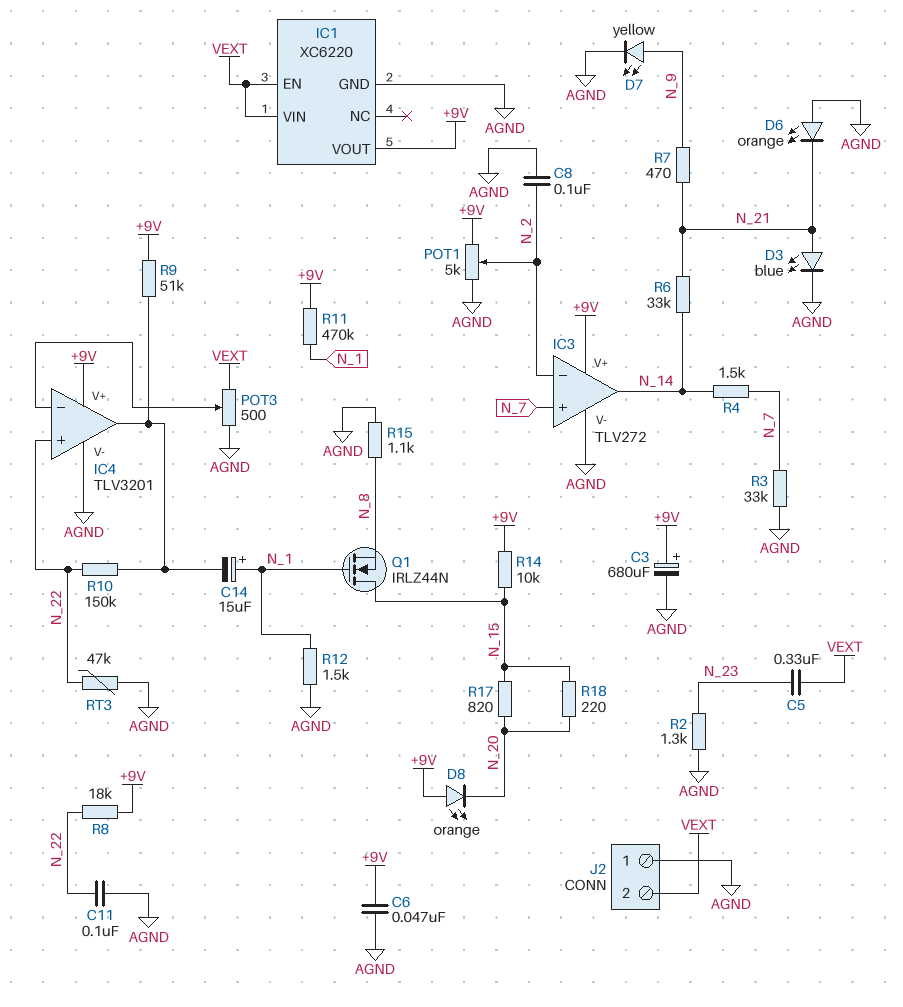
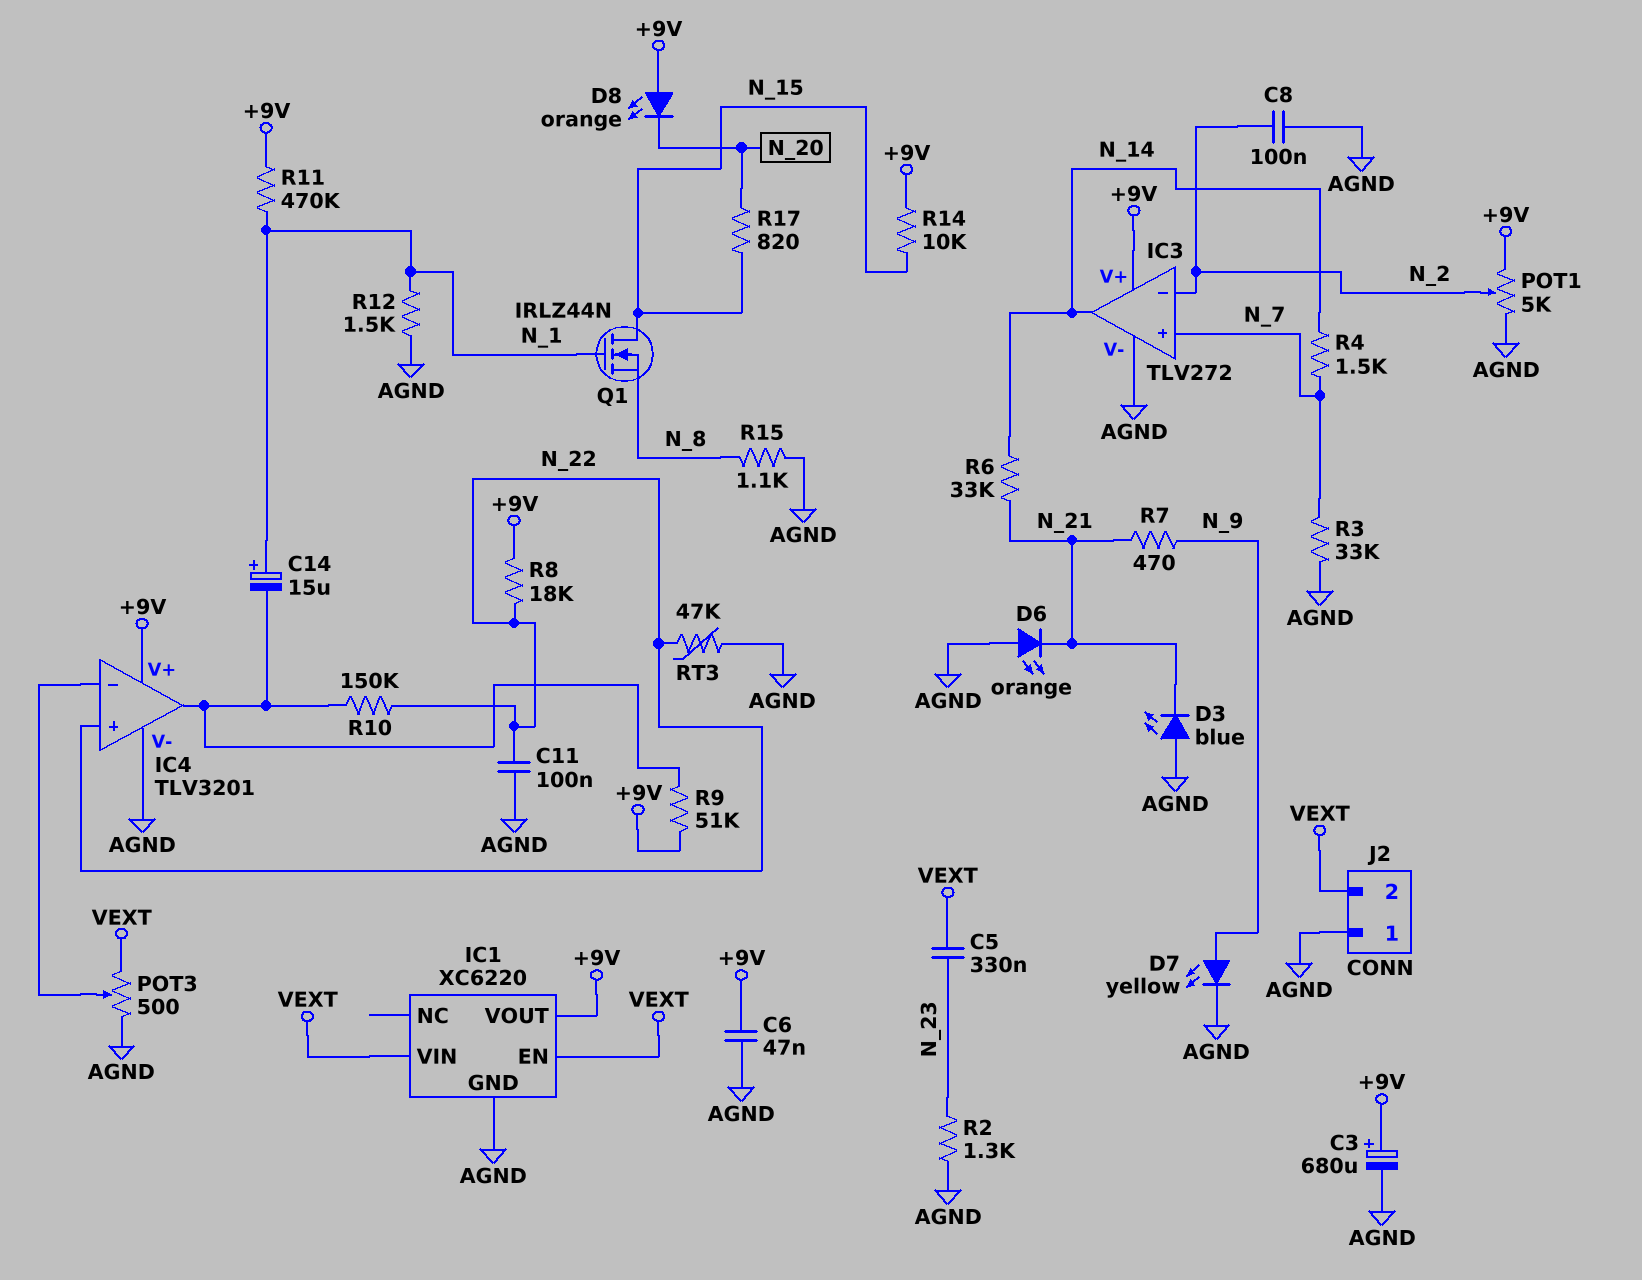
D3: LED blue (A N_21, K AGND) -> LED blue (A AGND, K N_21)
R18: 220 (N_15, N_20) -> none

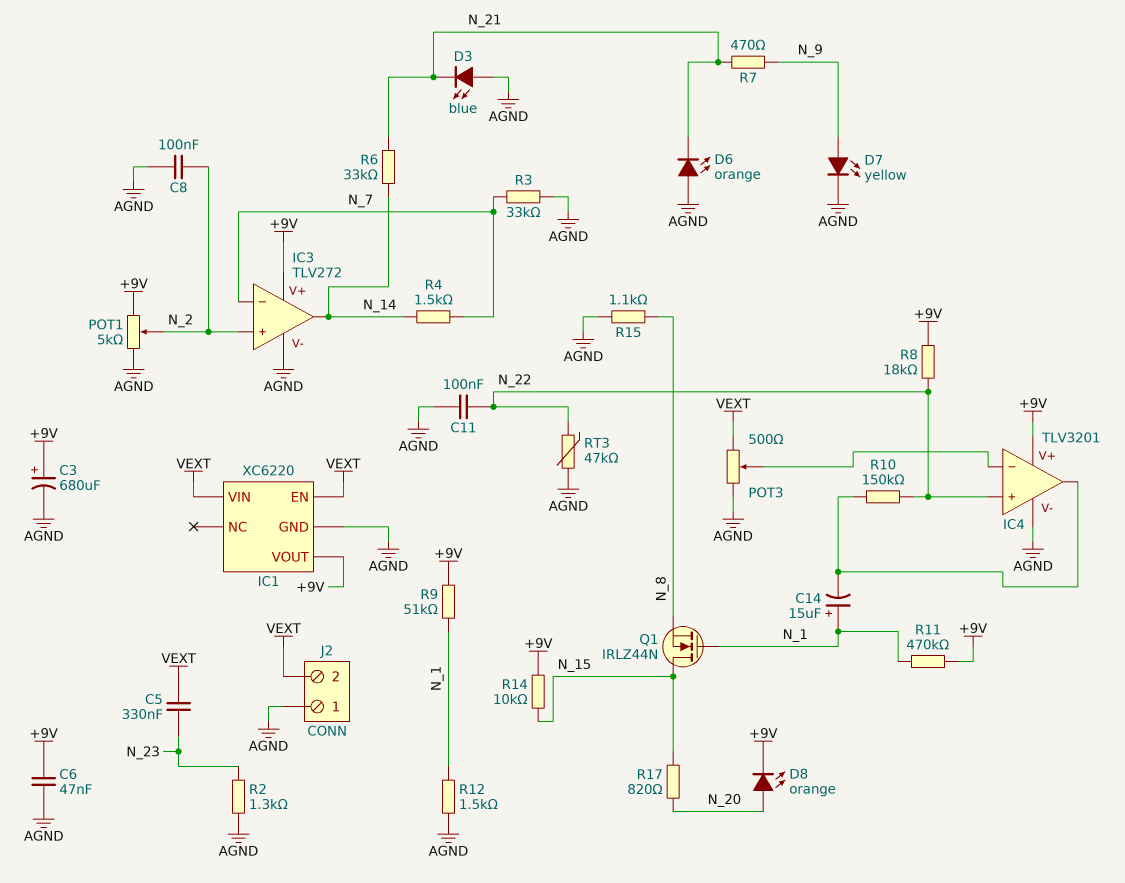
D8: LED orange (A +9V, K N_20) -> LED orange (A N_20, K +9V)
IC3 pin in+: N_7 -> N_2
IC3 pin in-: N_2 -> N_7
R9: 51k (+9V, IC4/out) -> 51k (+9V, N_1)

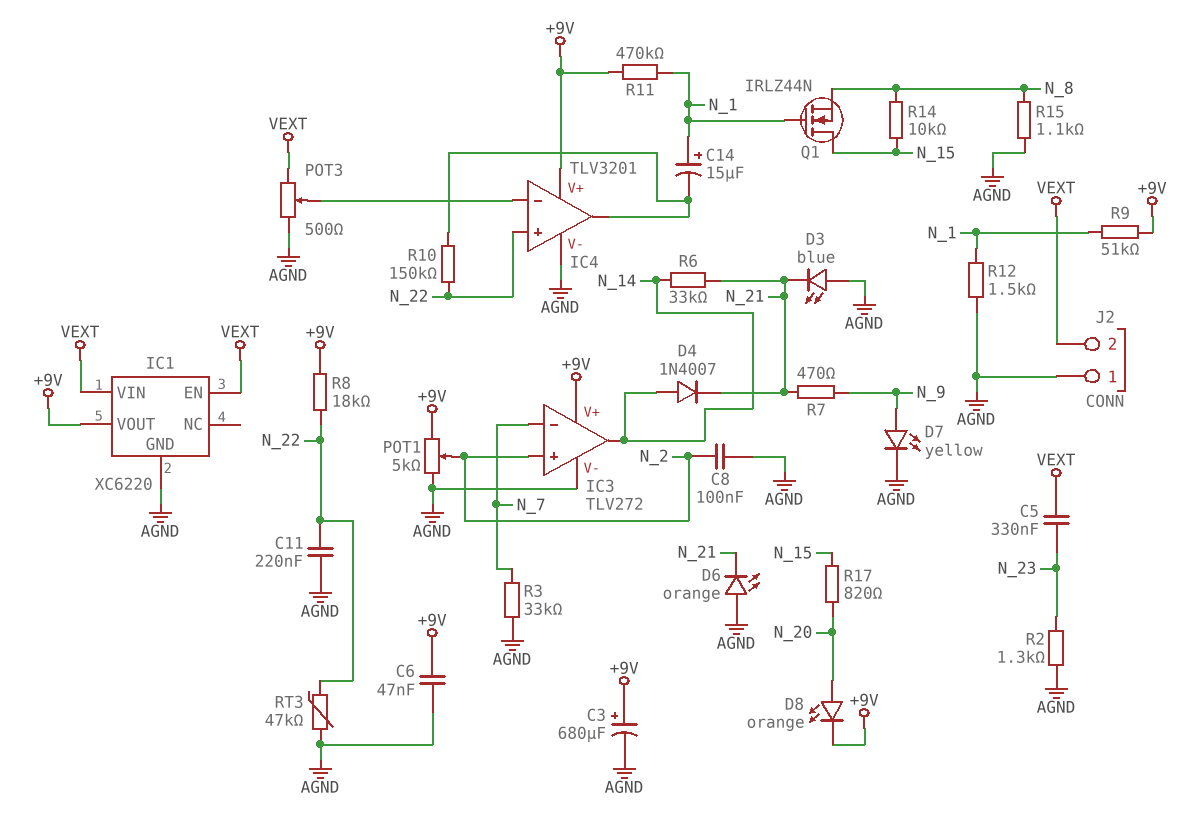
C11: 100nF (AGND, N_22) -> 220nF (AGND, N_22)
D4: none -> diode 1N4007 (A N_14, K N_21)
R4: 1.5k (N_7, N_14) -> none
R14: 10k (+9V, N_15) -> 10k (N_8, N_15)

